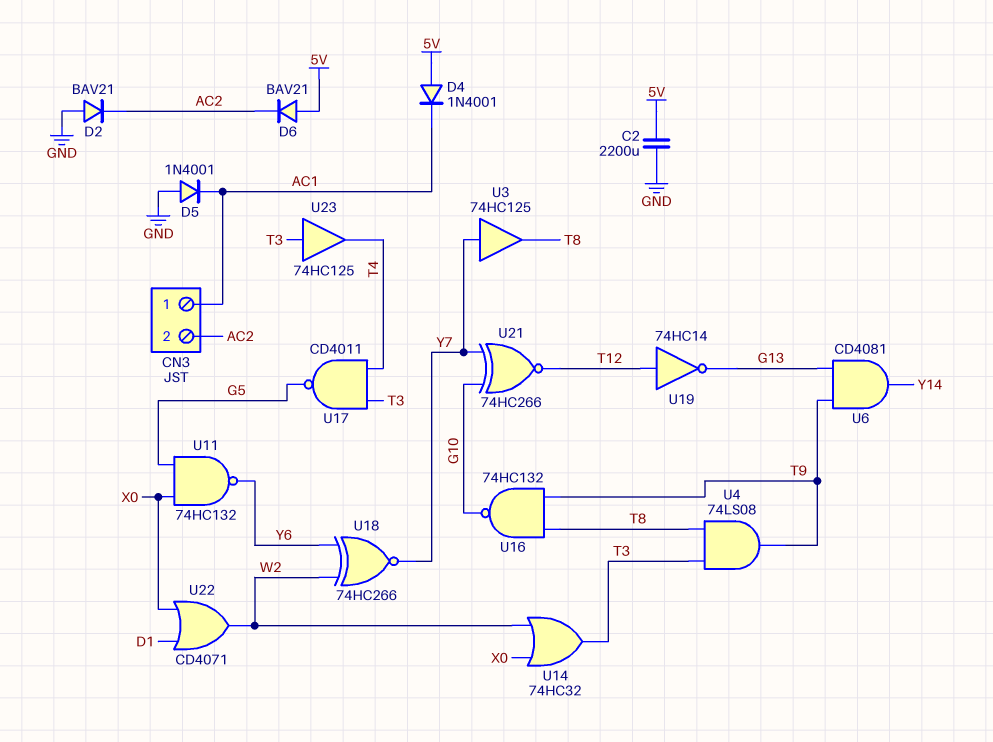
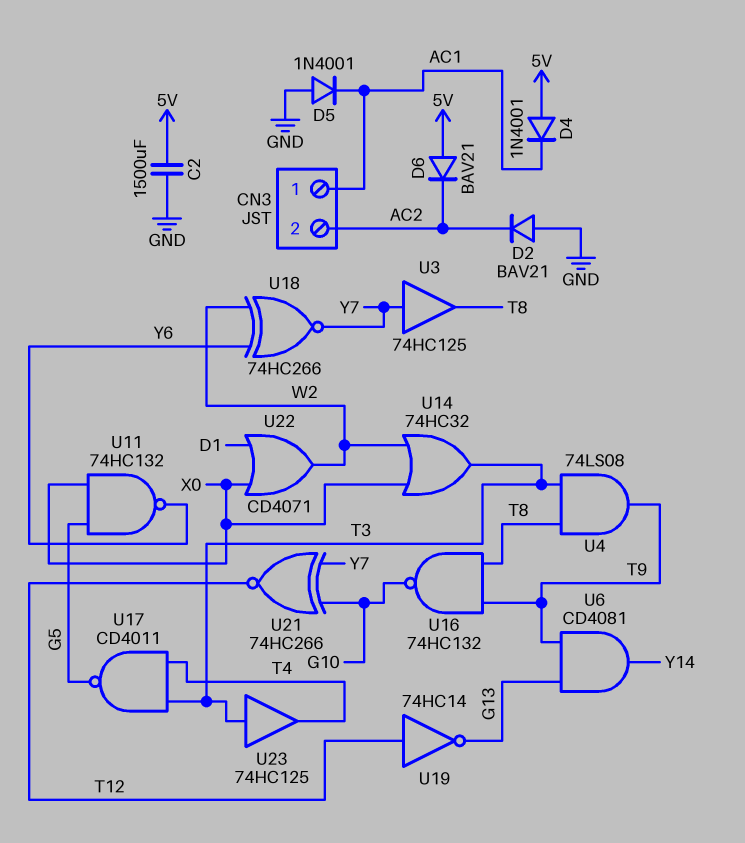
C2: 2200uF (5V, GND) -> 1500uF (5V, GND)

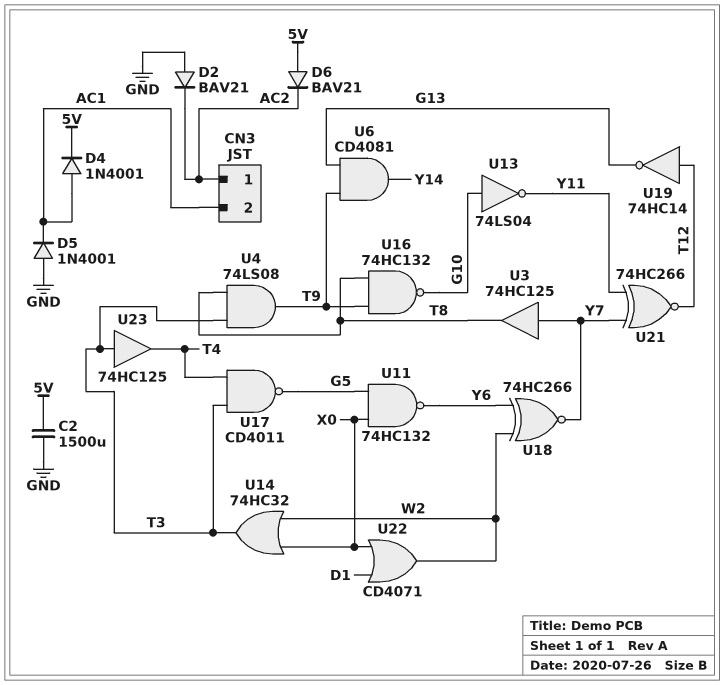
CN3 pin 1: AC1 -> AC2
CN3 pin 2: AC2 -> AC1
D4: diode 1N4001 (A 5V, K AC1) -> diode 1N4001 (A AC1, K 5V)
U13: none -> NOT 74LS04 (in G10, out Y11)
U21: XNOR 74HC266 (in G10, in Y7, out T12) -> XNOR 74HC266 (in Y7, in Y11, out T12)

